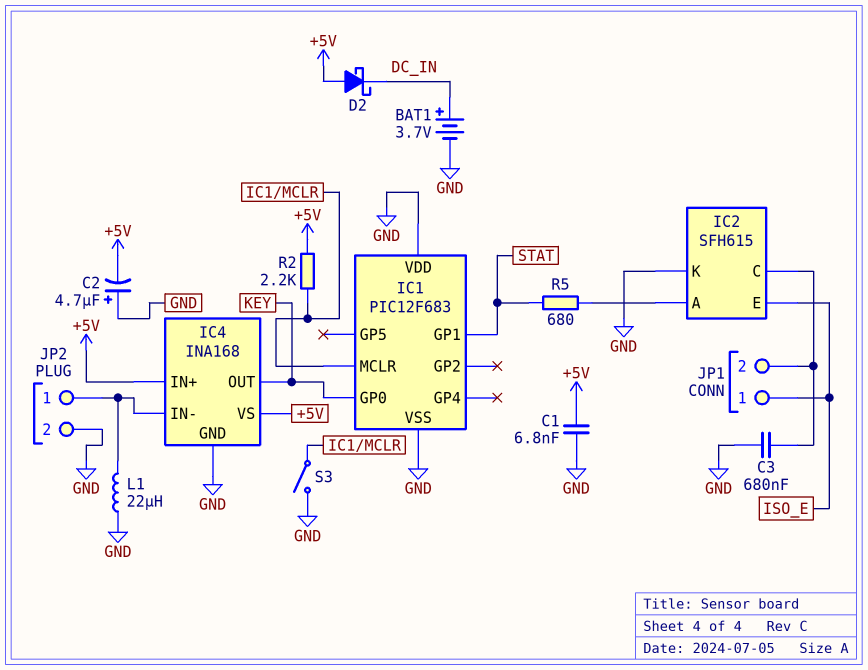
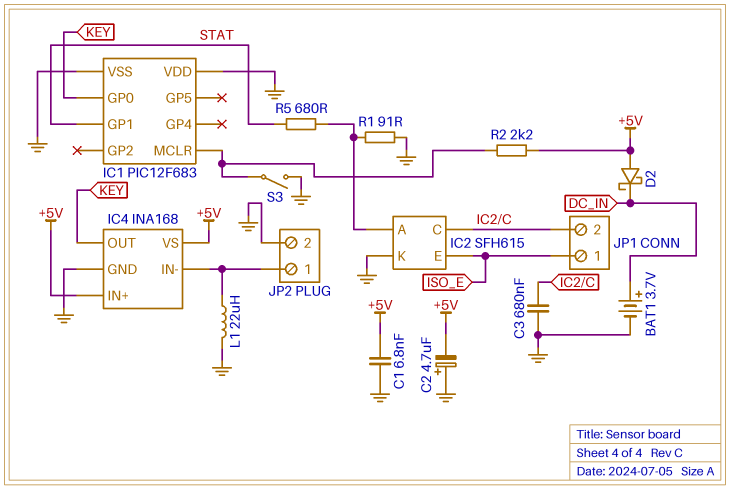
R1: none -> 91 (GND, IC2/A)

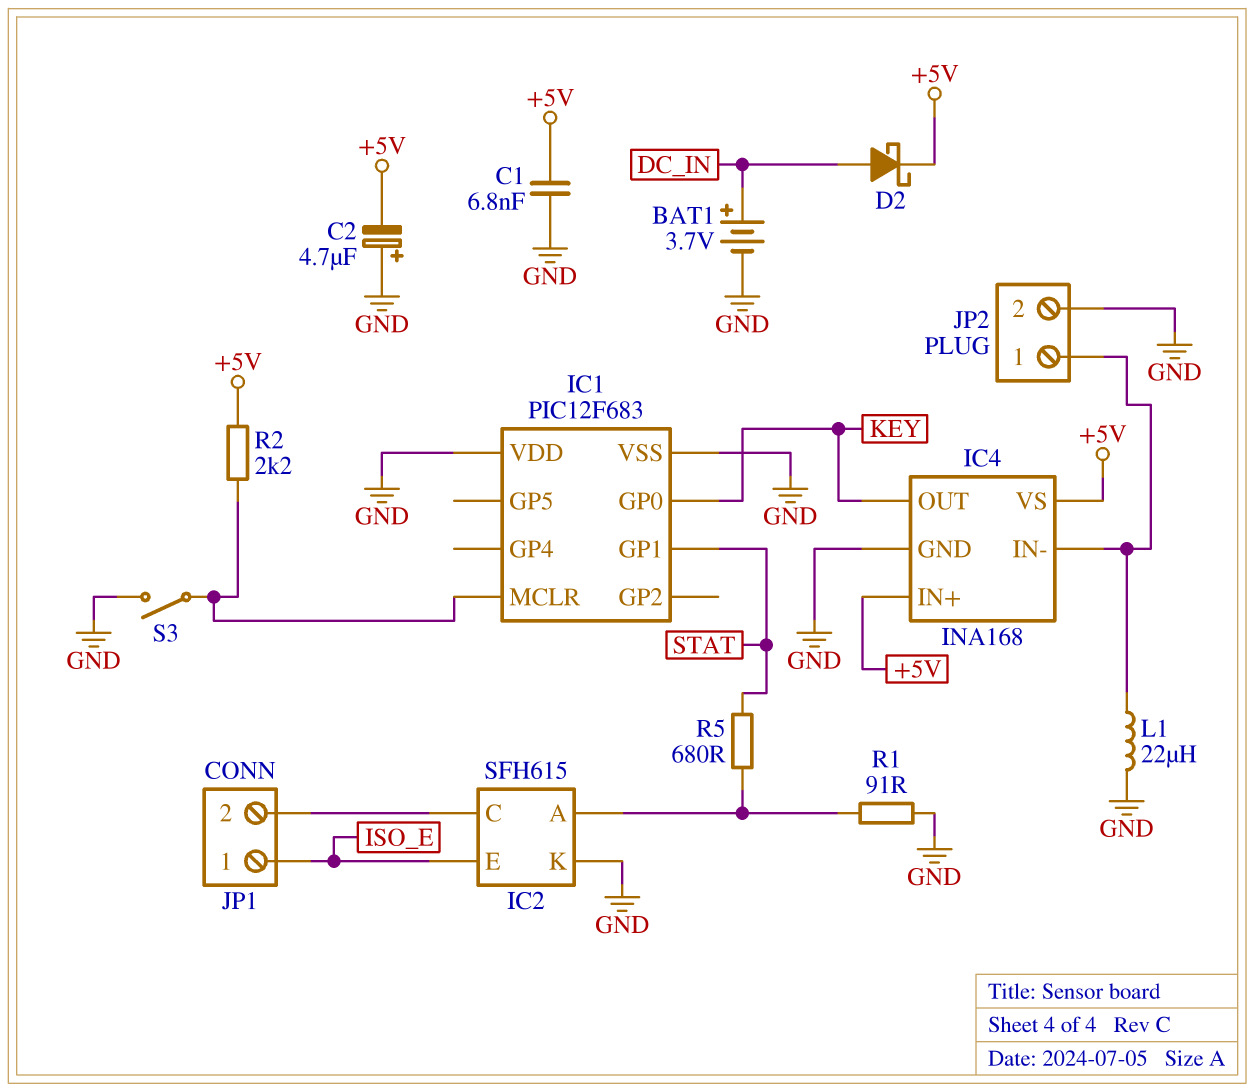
C3: 680nF (GND, IC2/C) -> none
D2: schottky (A +5V, K DC_IN) -> schottky (A DC_IN, K +5V)

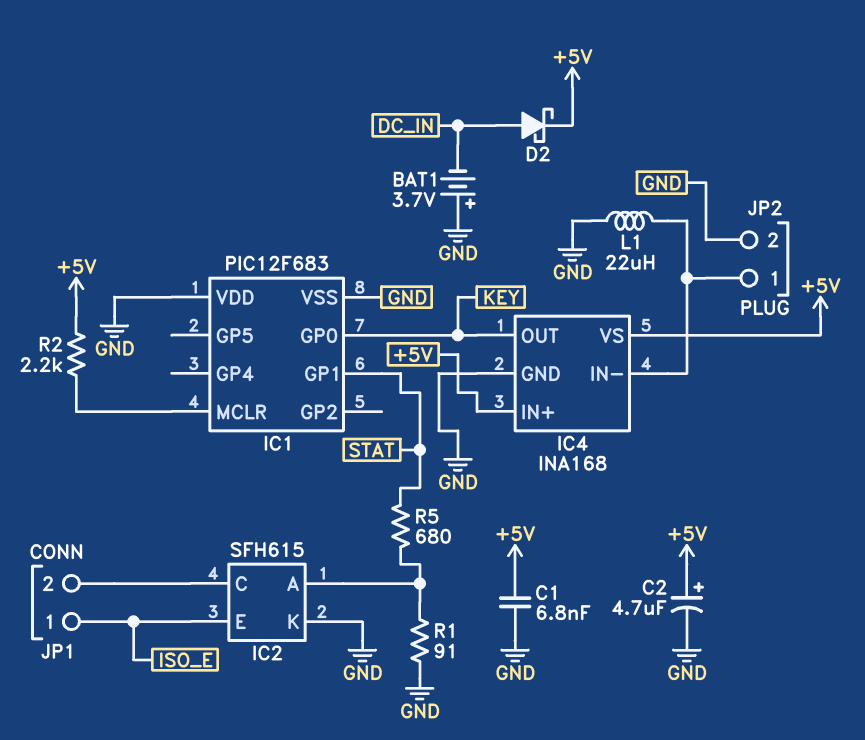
BAT1: 3.7V (plus DC_IN, minus GND) -> 3.7V (plus GND, minus DC_IN)
C2: 4.7uF (plus GND, minus +5V) -> 4.7uF (plus +5V, minus GND)
S3: switch (GND, IC1/MCLR) -> none

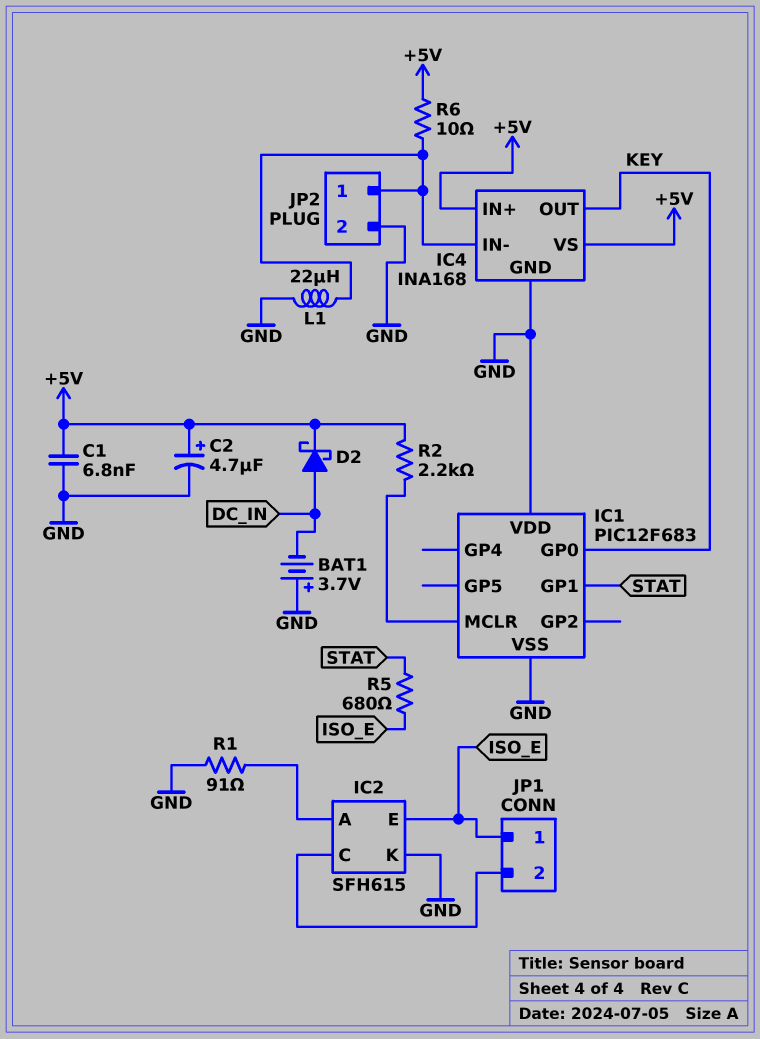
R5: 680 (IC2/A, STAT) -> 680 (ISO_E, STAT)
R6: none -> 10 (+5V, IC4/IN-)

